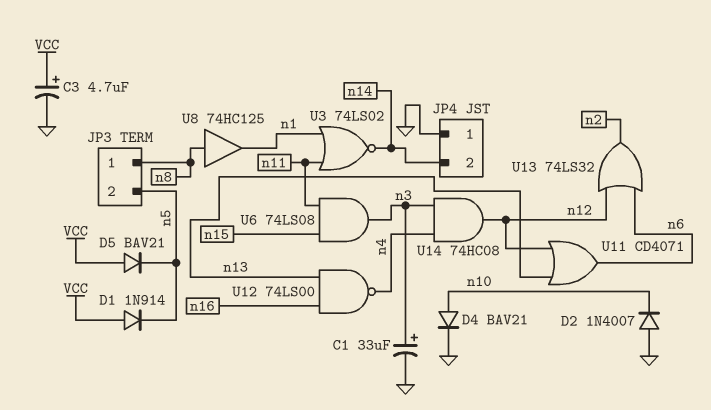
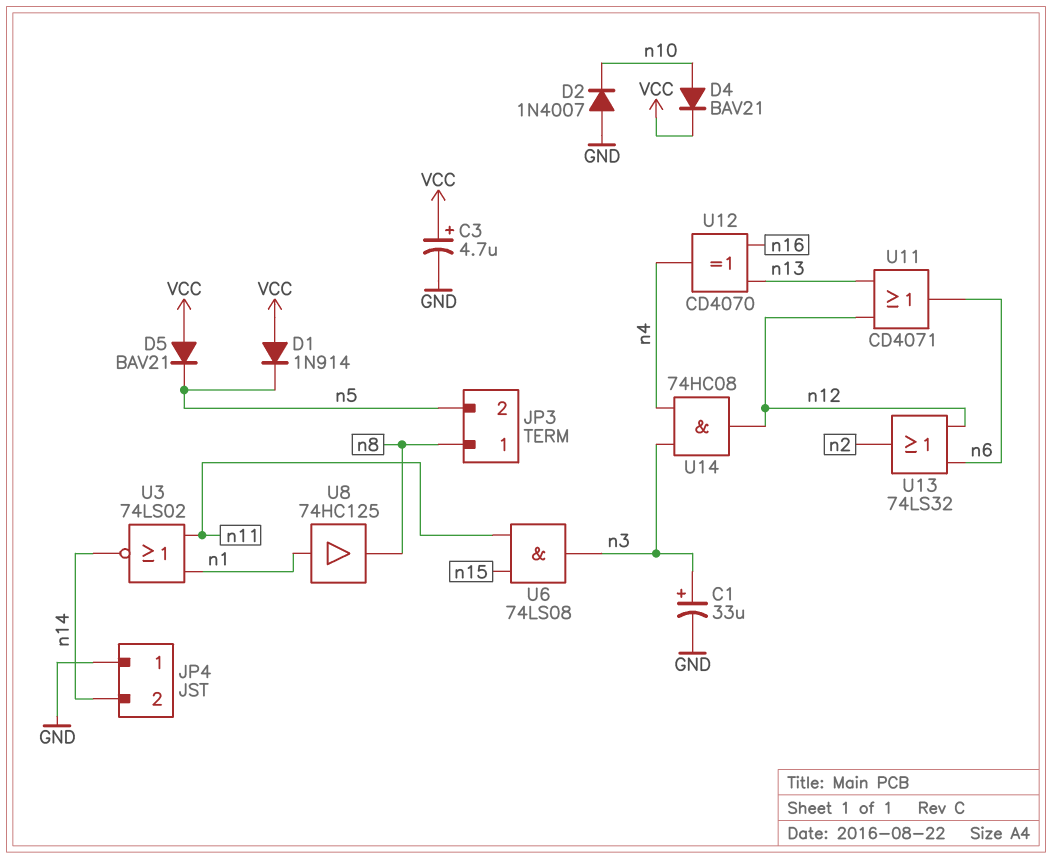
D4: diode BAV21 (A n10, K GND) -> diode BAV21 (A n10, K VCC)
U8: buffer 74HC125 (in n8, out n1) -> buffer 74HC125 (in n1, out n8)
U12: NAND 74LS00 (in n13, in n16, out n4) -> XOR CD4070 (in n13, in n16, out n4)

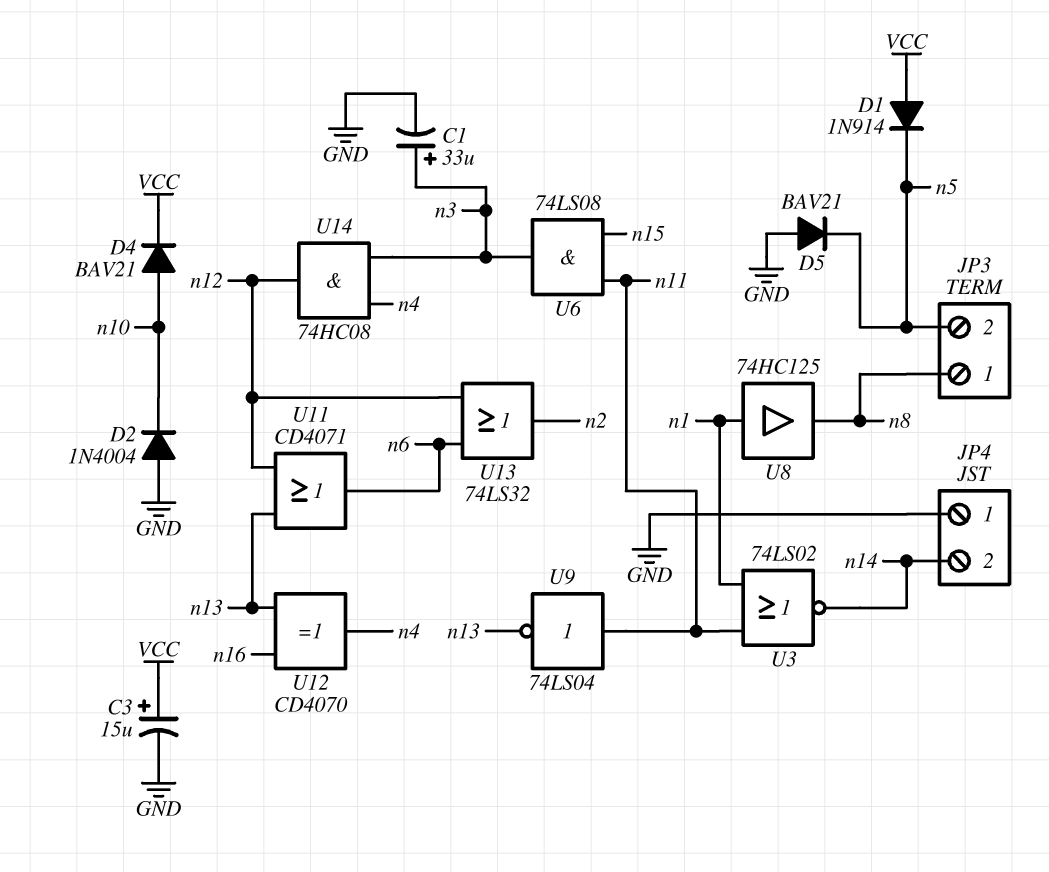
C3: 4.7uF (plus VCC, minus GND) -> 15uF (plus VCC, minus GND)
D2: diode 1N4007 (A GND, K n10) -> diode 1N4004 (A GND, K n10)
D5: diode BAV21 (A VCC, K n5) -> diode BAV21 (A GND, K n5)
U9: none -> NOT 74LS04 (in n11, out n13)

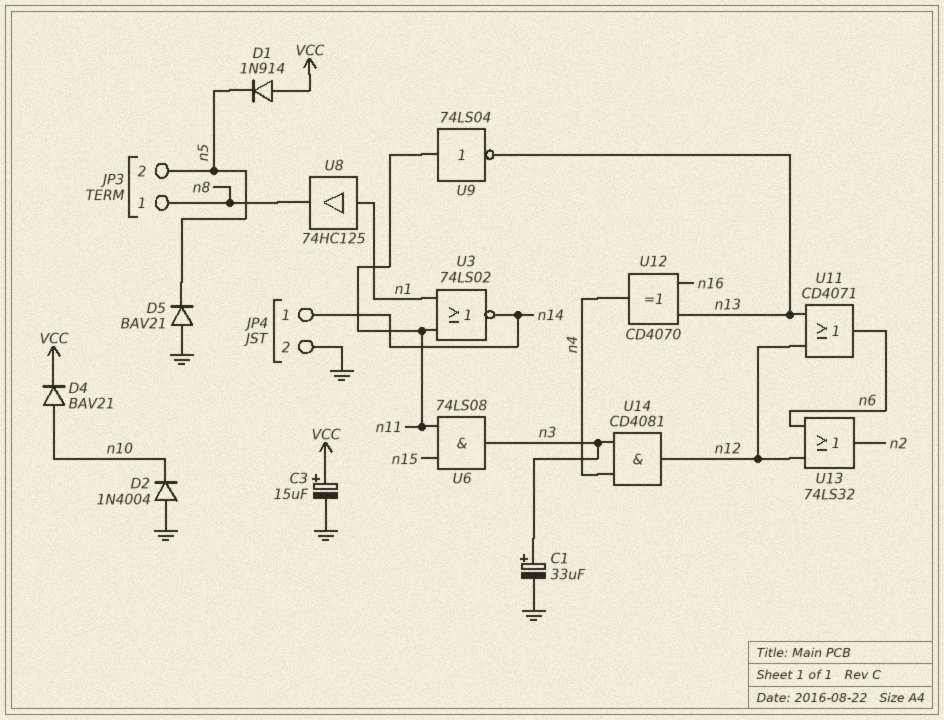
JP4 pin 1: GND -> n14
JP4 pin 2: n14 -> GND
U14: AND 74HC08 (in n3, in n4, out n12) -> AND CD4081 (in n3, in n4, out n12)

